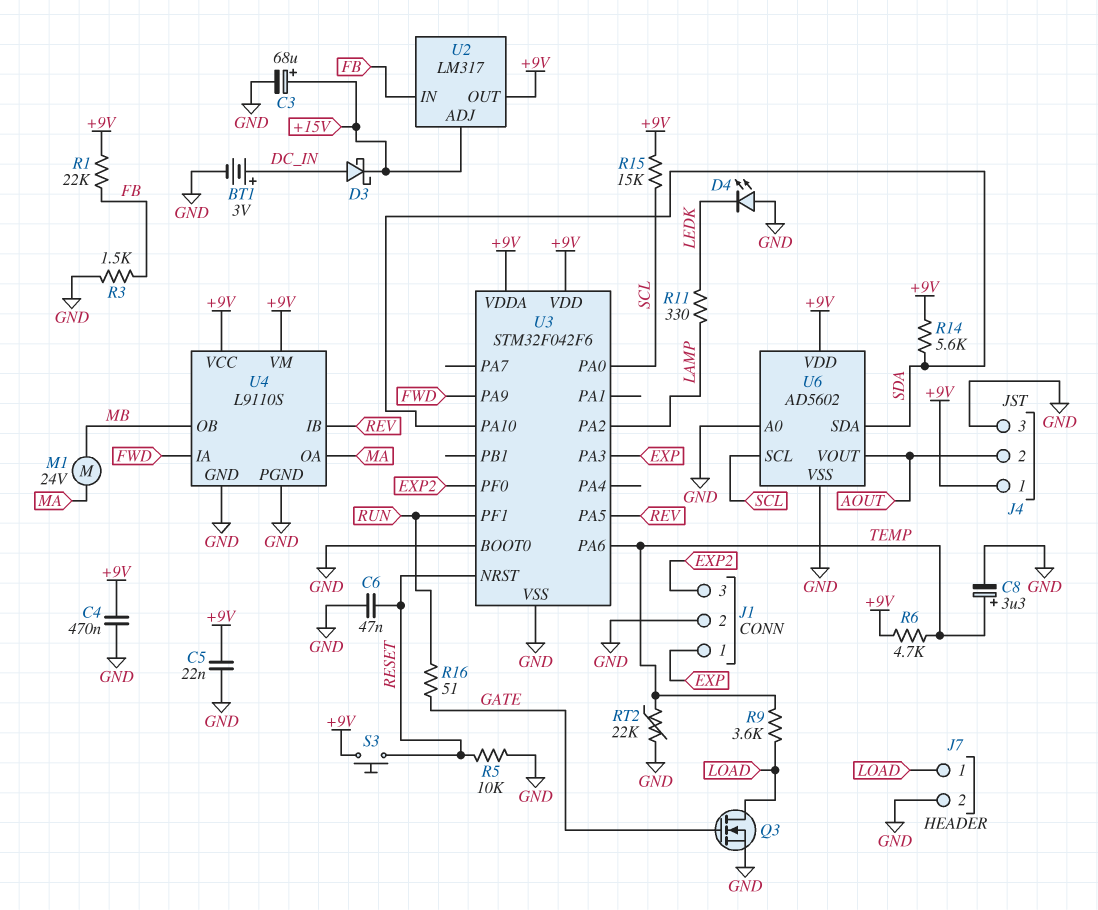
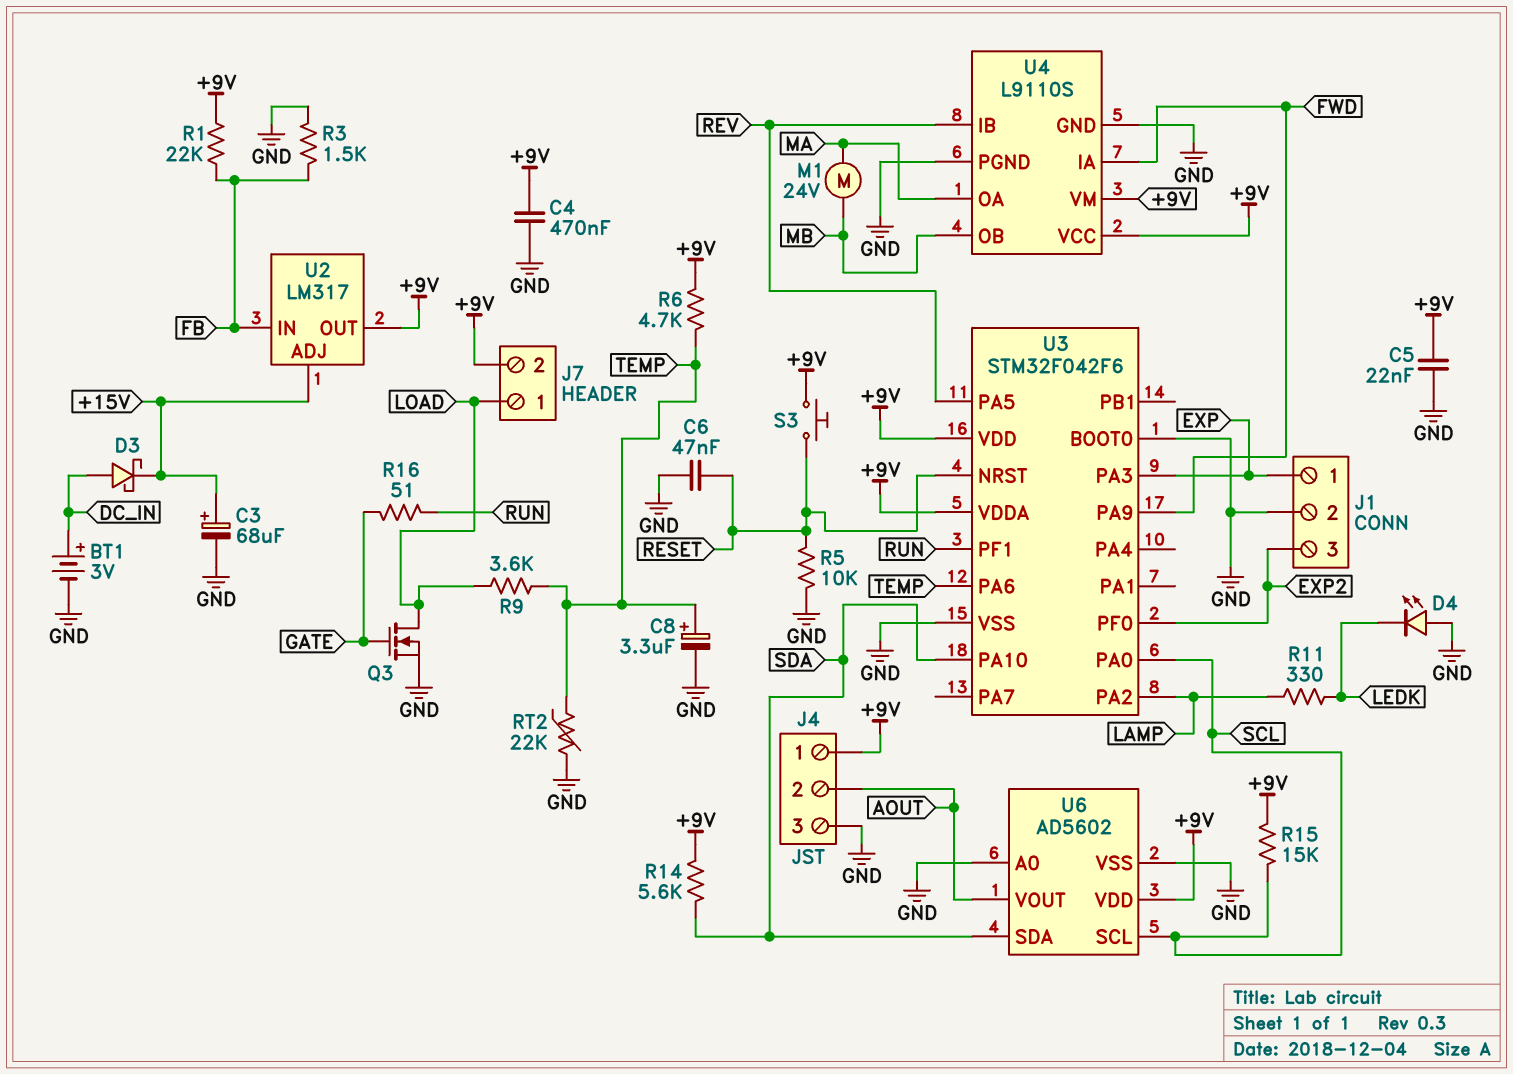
J7 pin 2: GND -> +9V

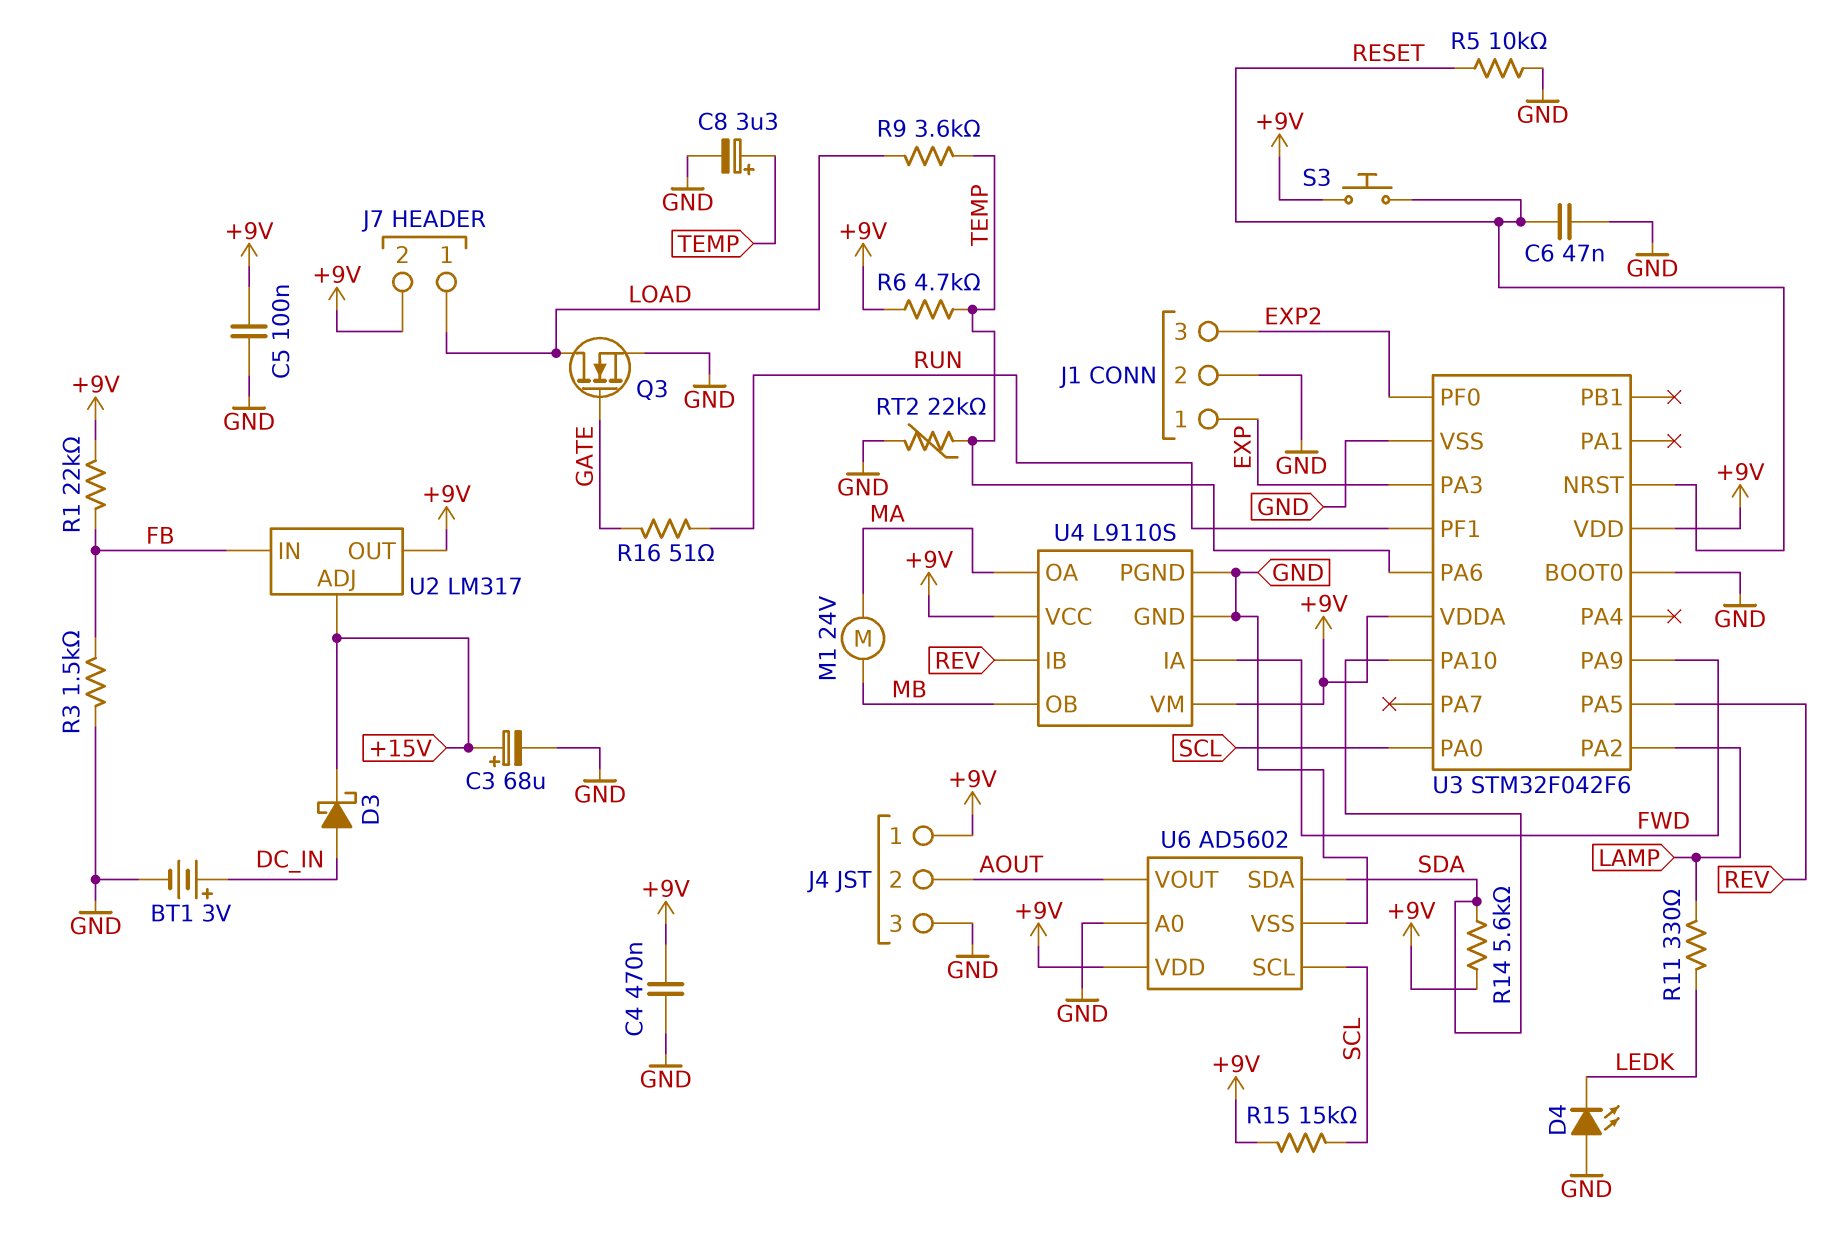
C5: 22nF (+9V, GND) -> 100nF (+9V, GND)

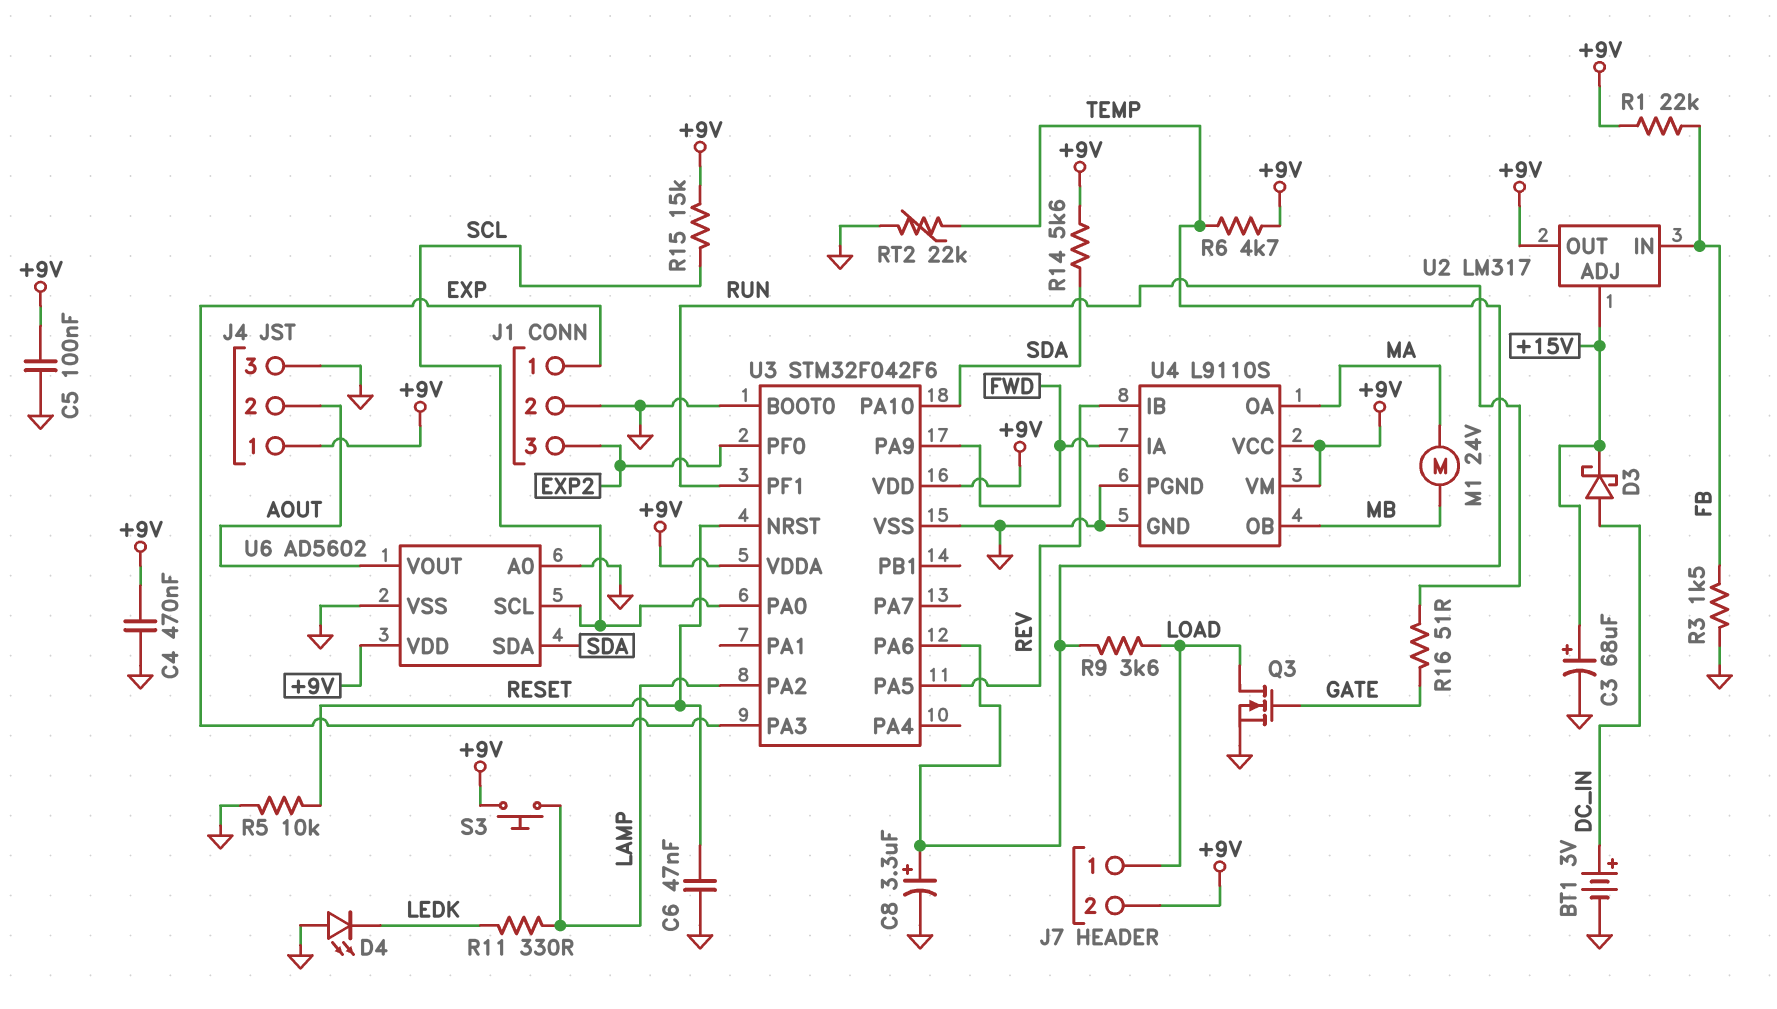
S3: button (+9V, RESET) -> button (+9V, LAMP)

